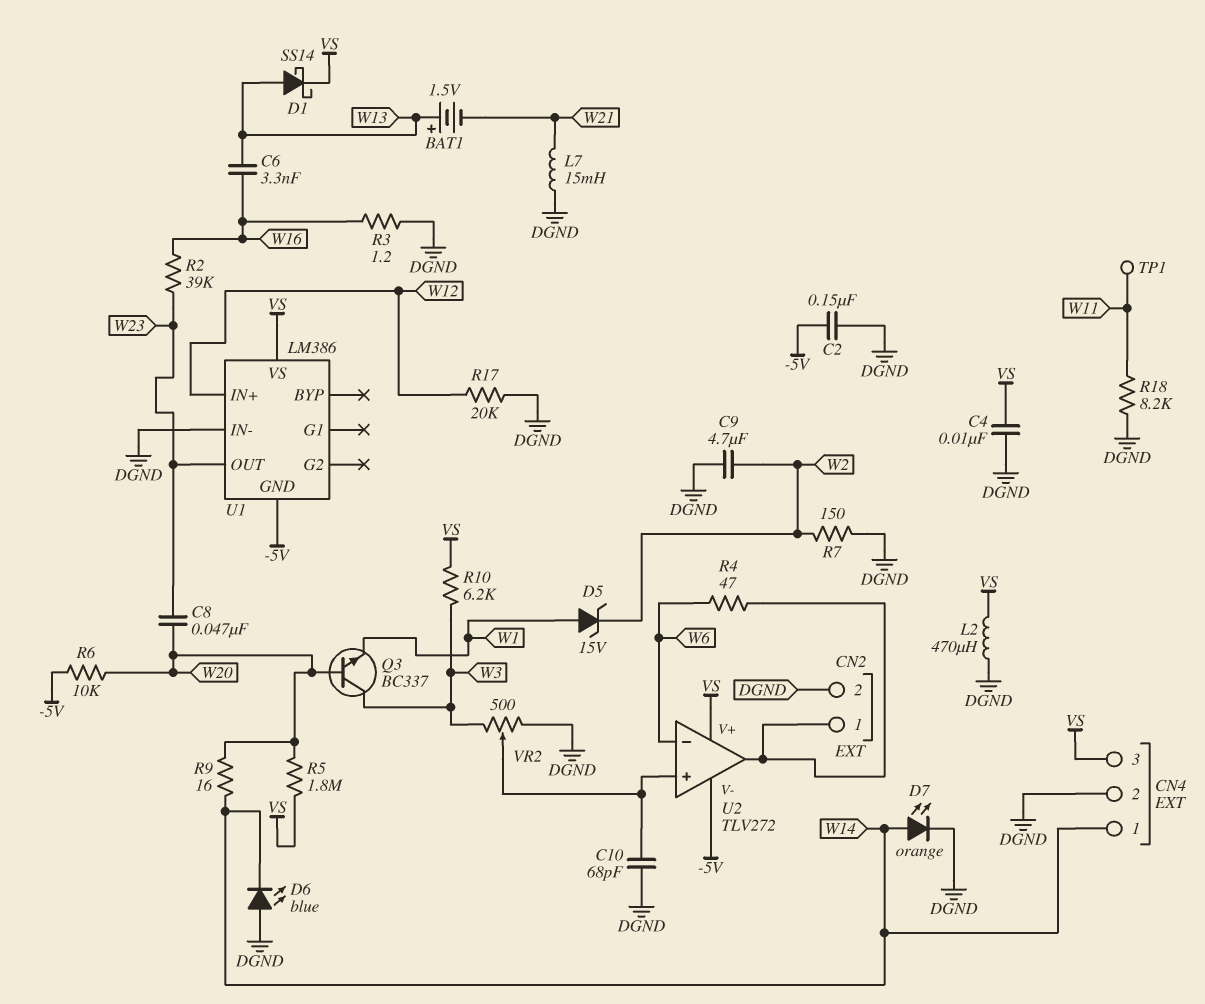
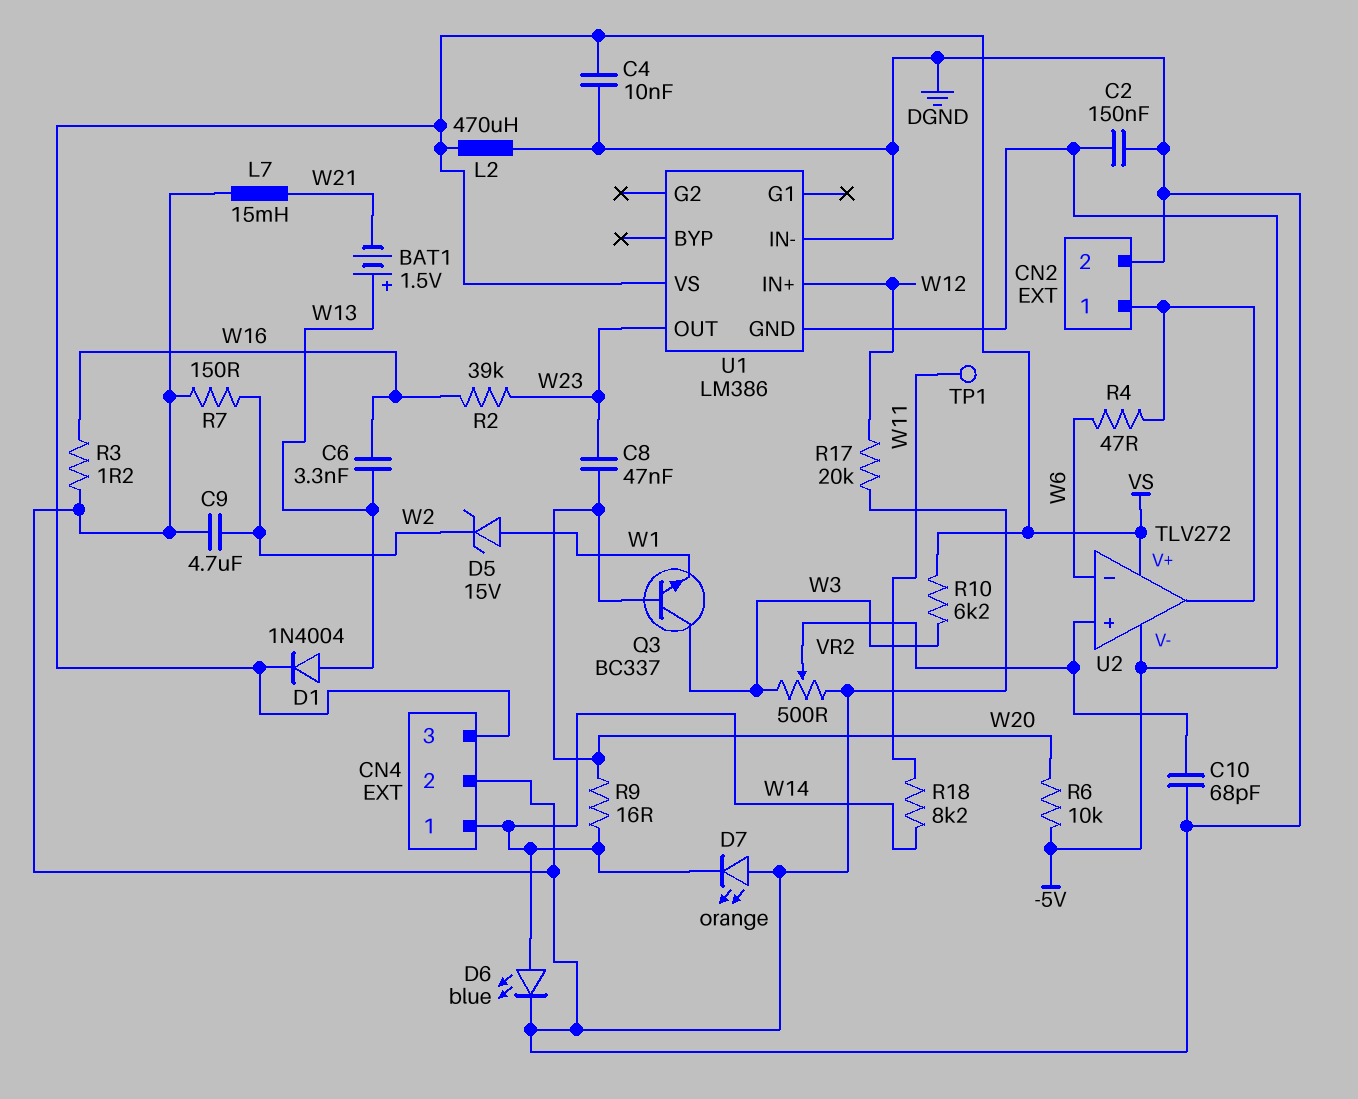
D1: schottky SS14 (A W13, K VS) -> diode 1N4004 (A W13, K VS)
D6: LED blue (A DGND, K W14) -> LED blue (A W14, K DGND)
D7: LED orange (A W14, K DGND) -> LED orange (A DGND, K W14)
R5: 1.8M (VS, W20) -> none
R18: 8.2k (DGND, W11) -> 8.2k (W11, W14)

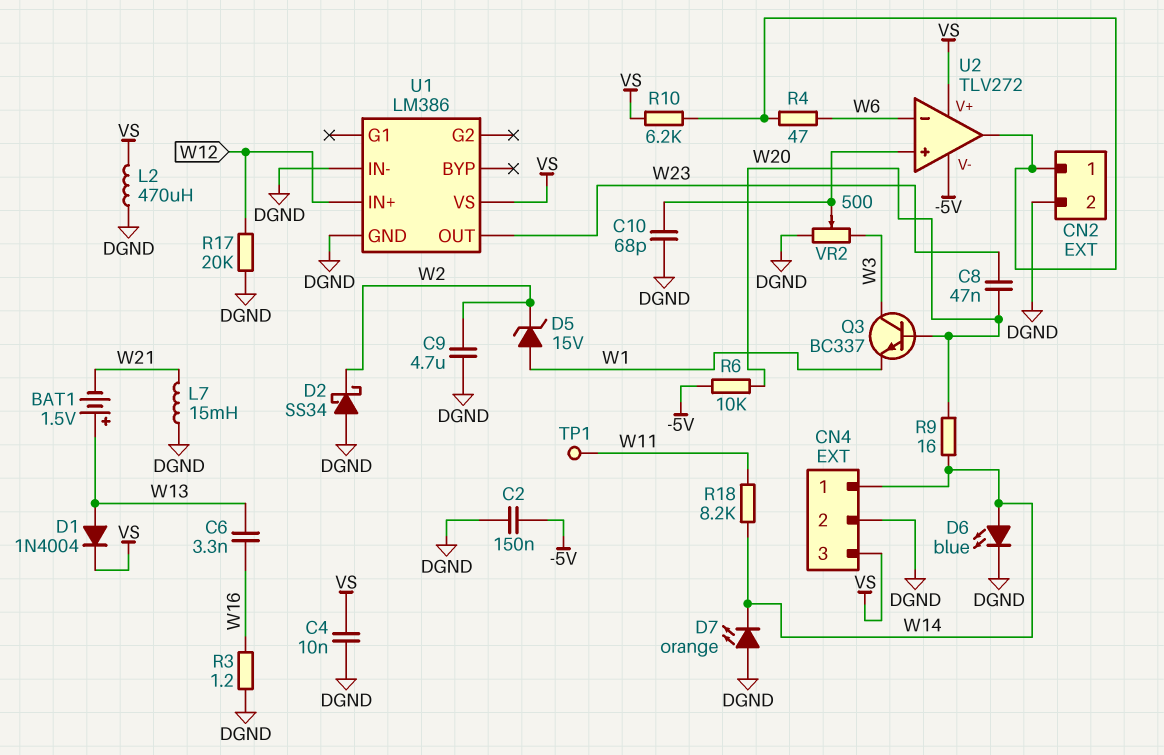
D2: none -> schottky SS34 (A DGND, K W2)
R2: 39k (W16, W23) -> none
R7: 150 (DGND, W2) -> none
R10: 6.2k (VS, W3) -> 6.2k (CN2/1, VS)
U1 pin GND: -5V -> DGND

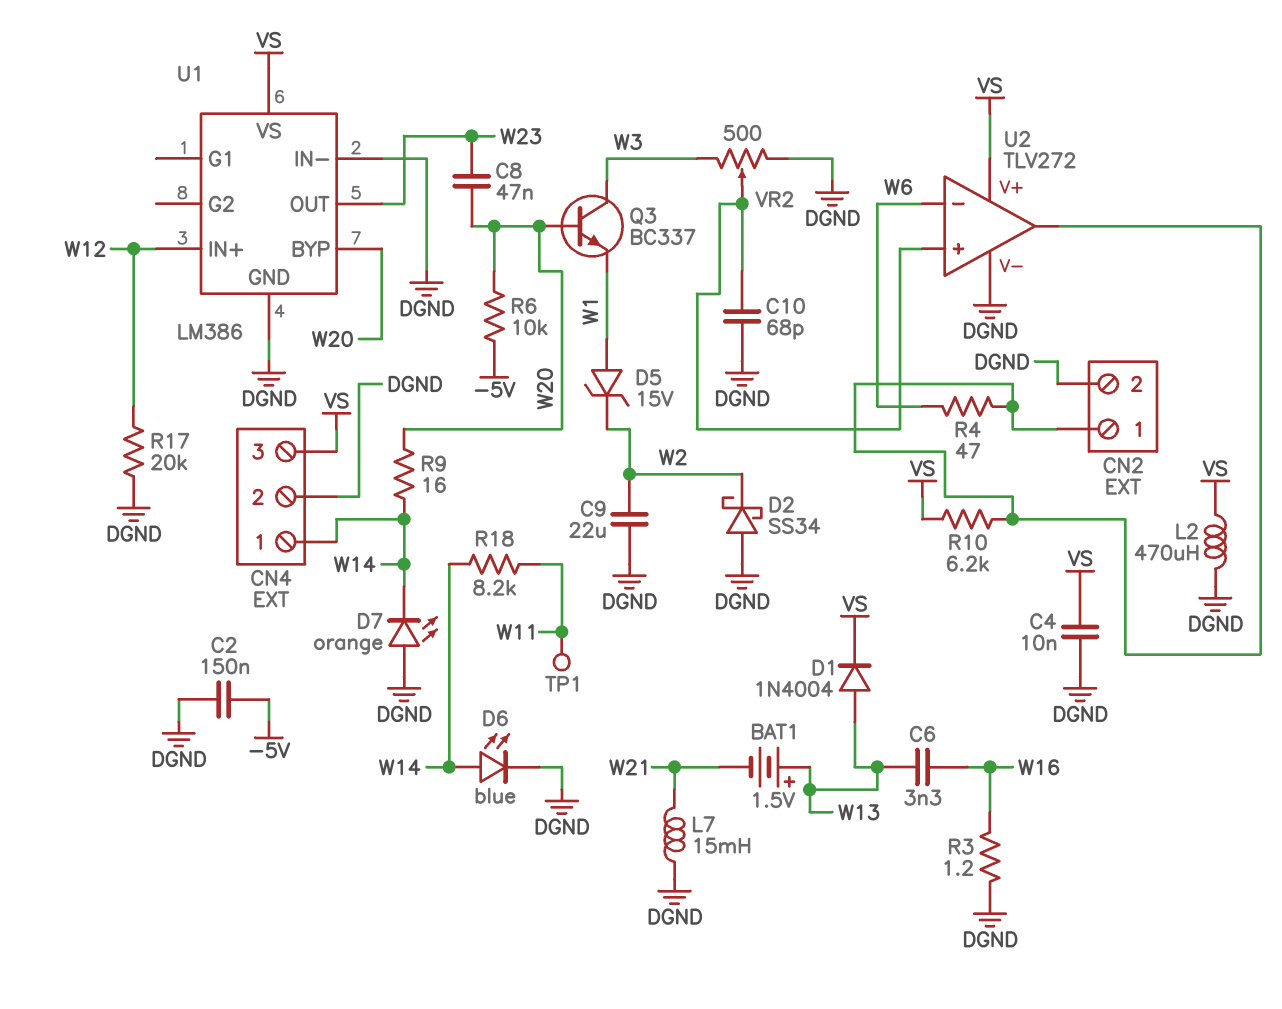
C9: 4.7uF (DGND, W2) -> 22uF (DGND, W2)
U1 pin BYP: none -> W20
U2 pin V-: -5V -> DGND

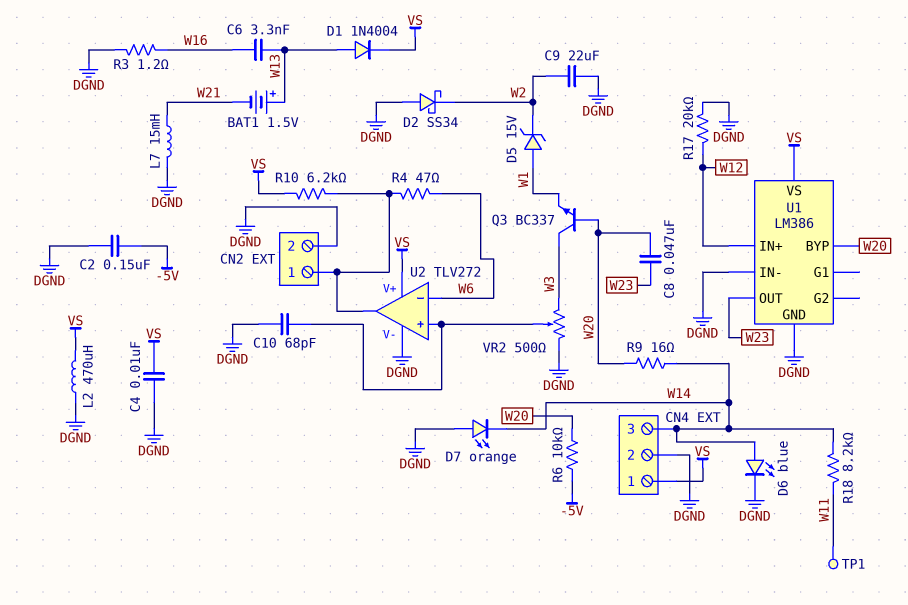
CN4 pin 1: W14 -> VS
CN4 pin 3: VS -> W14

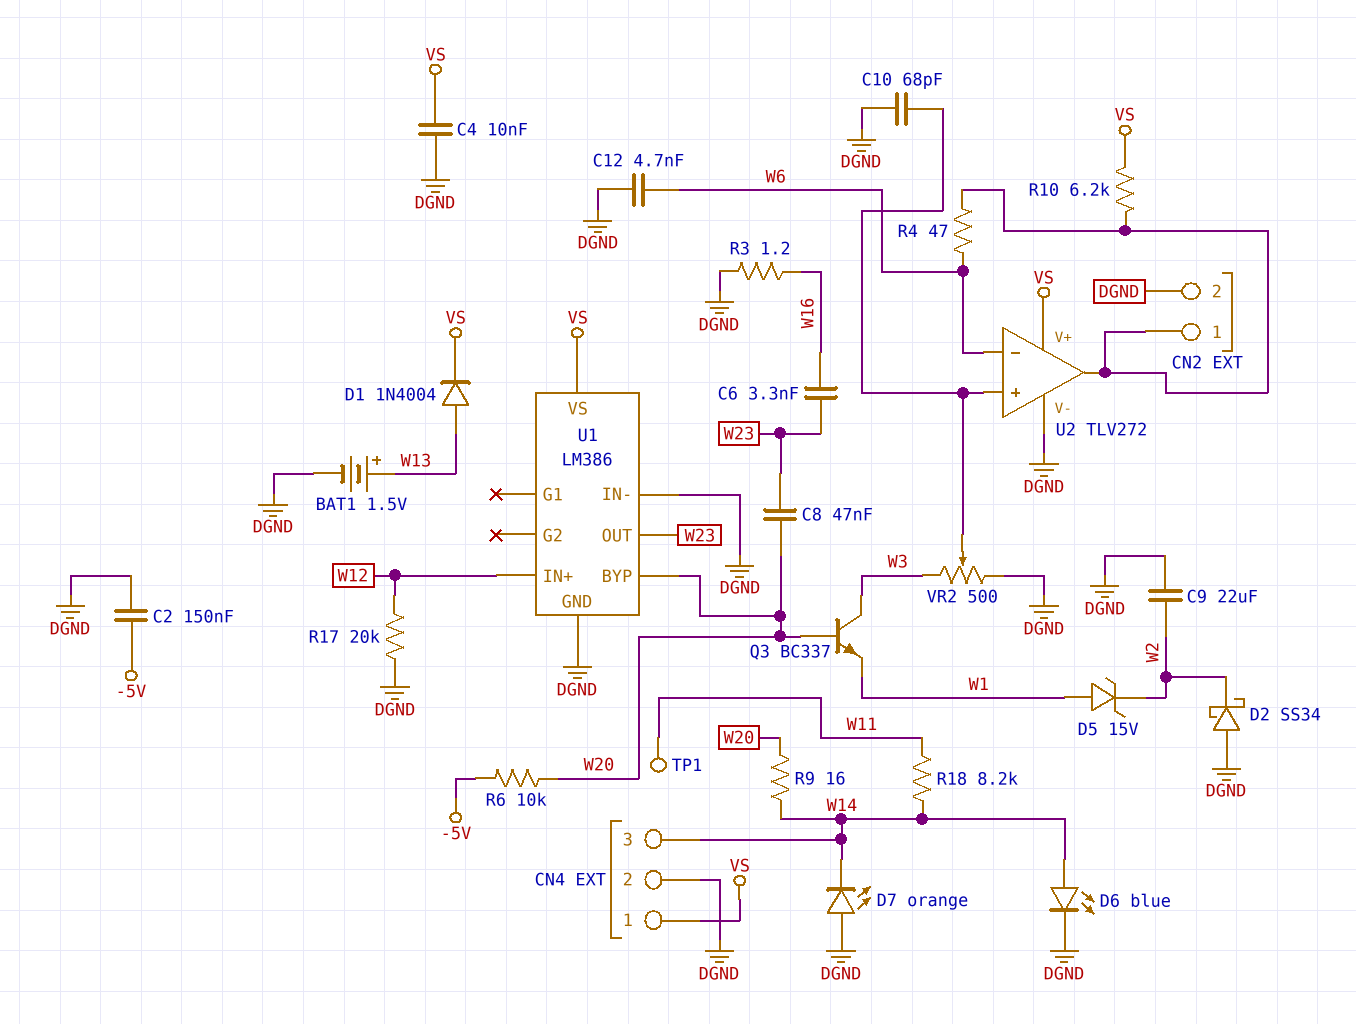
BAT1: 1.5V (plus W13, minus W21) -> 1.5V (plus W13, minus DGND)
C6: 3.3nF (W13, W16) -> 3.3nF (W16, W23)
C12: none -> 4.7nF (DGND, W6)
L2: 470uH (DGND, VS) -> none
L7: 15mH (DGND, W21) -> none

